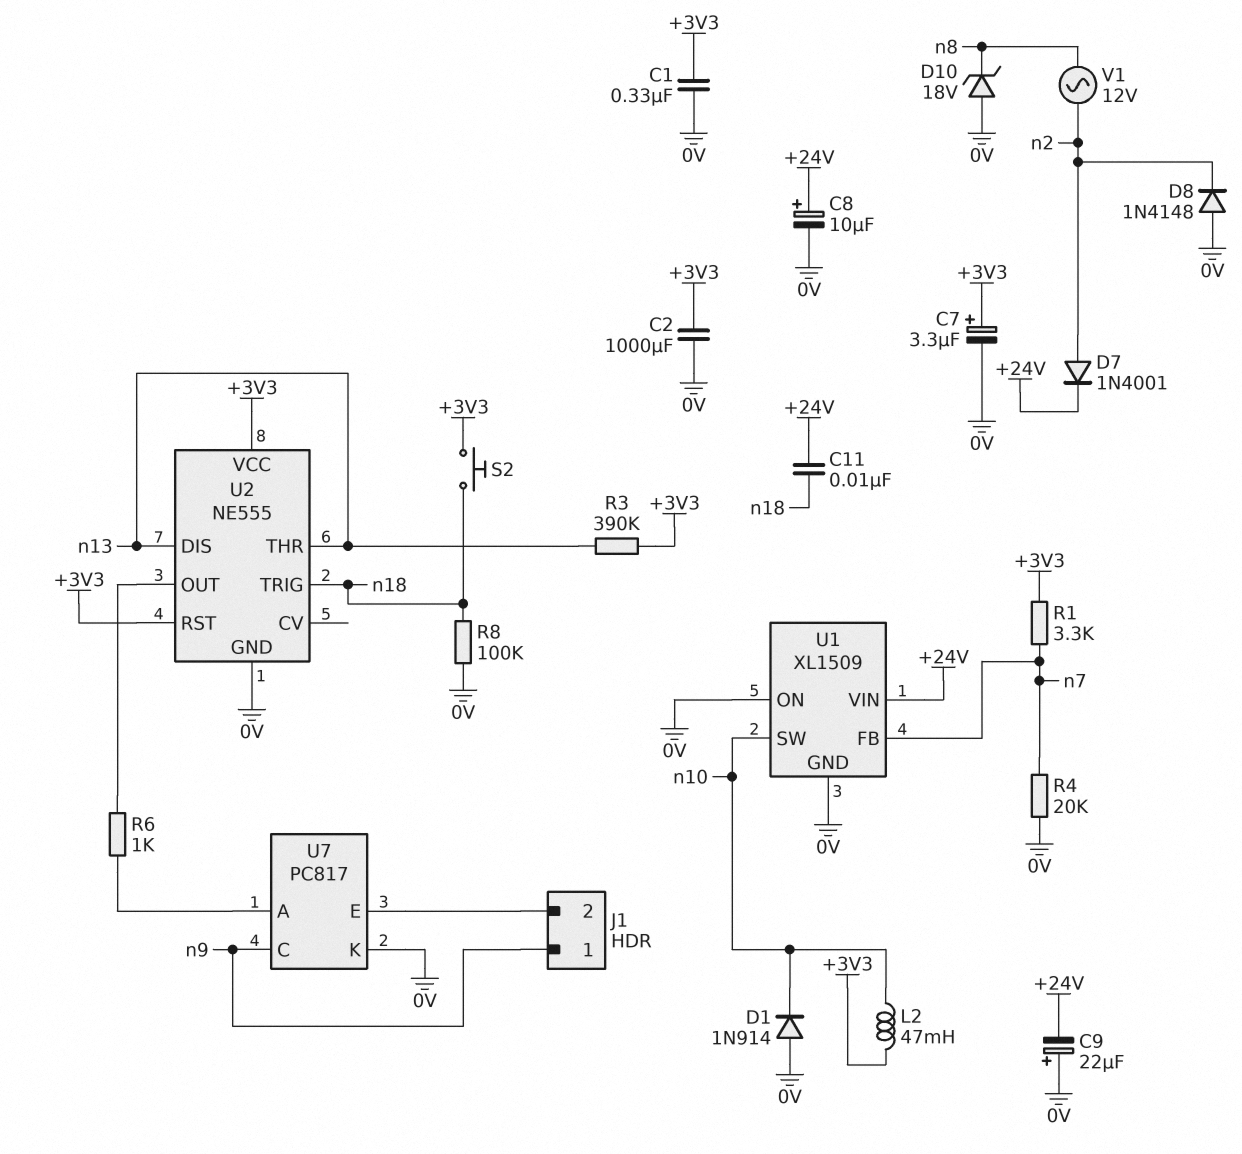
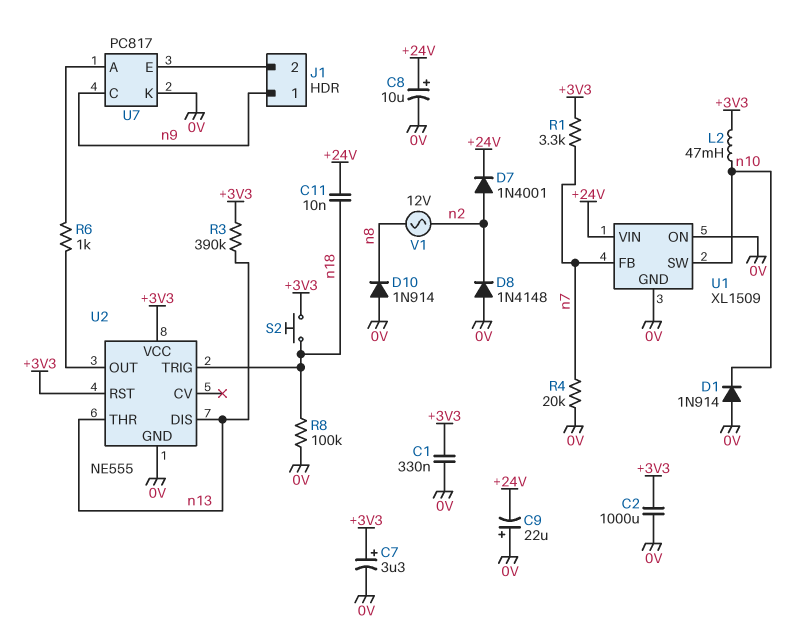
D10: zener 18V (A 0V, K n8) -> diode 1N914 (A 0V, K n8)

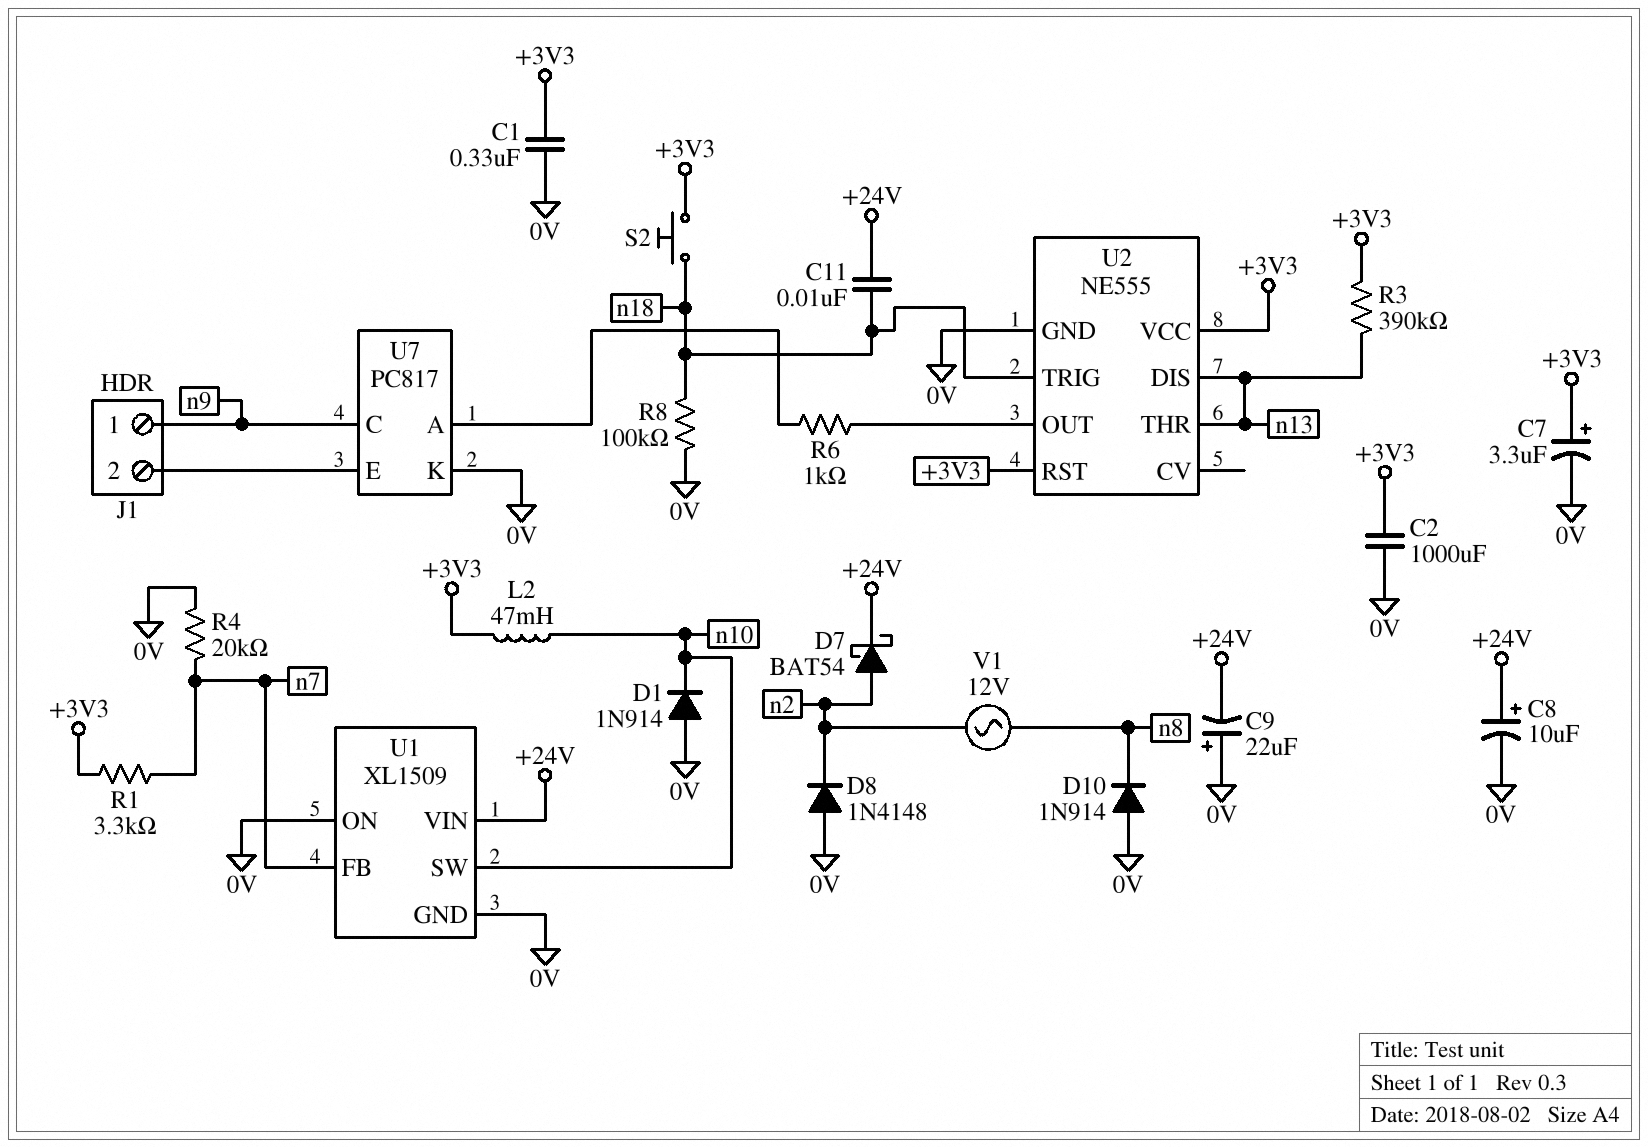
D7: diode 1N4001 (A n2, K +24V) -> schottky BAT54 (A n2, K +24V)

